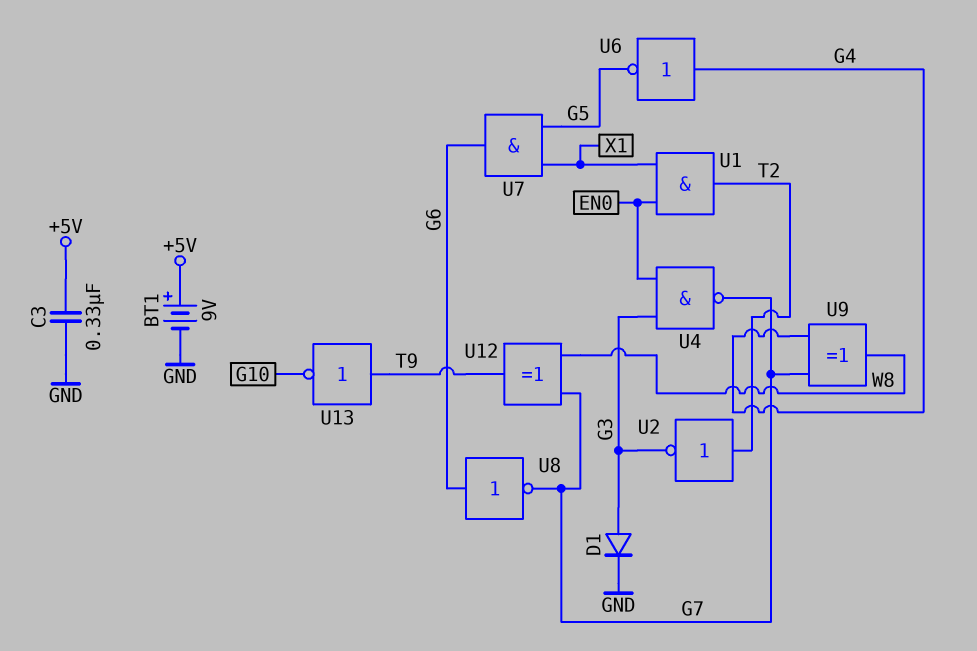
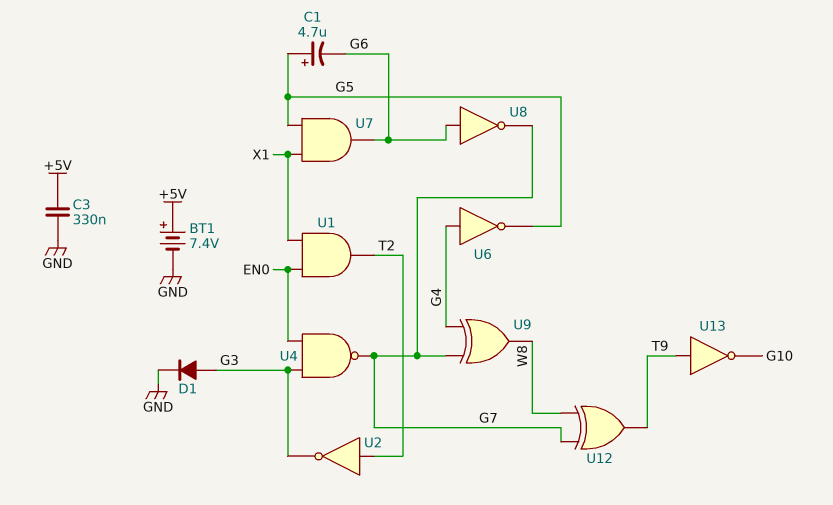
BT1: 9V (plus +5V, minus GND) -> 7.4V (plus +5V, minus GND)
C1: none -> 4.7uF (plus G5, minus G6)

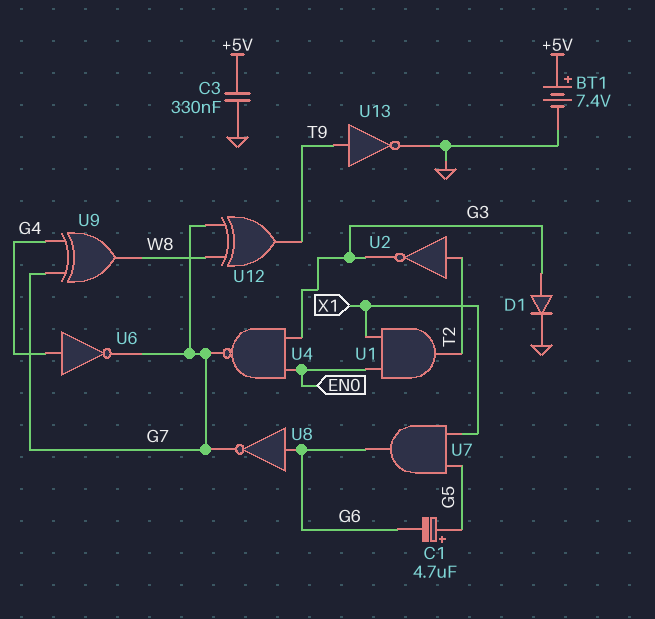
U6: NOT (in G4, out G5) -> NOT (in G4, out G7)
U13: NOT (in T9, out G10) -> NOT (in T9, out GND)

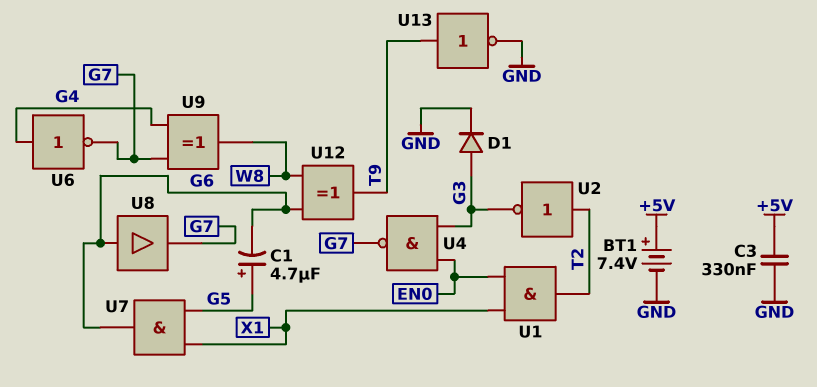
U8: NOT (in G6, out G7) -> buffer (in G6, out G7)
U12: XOR (in G7, in W8, out T9) -> XOR (in G6, in W8, out T9)

